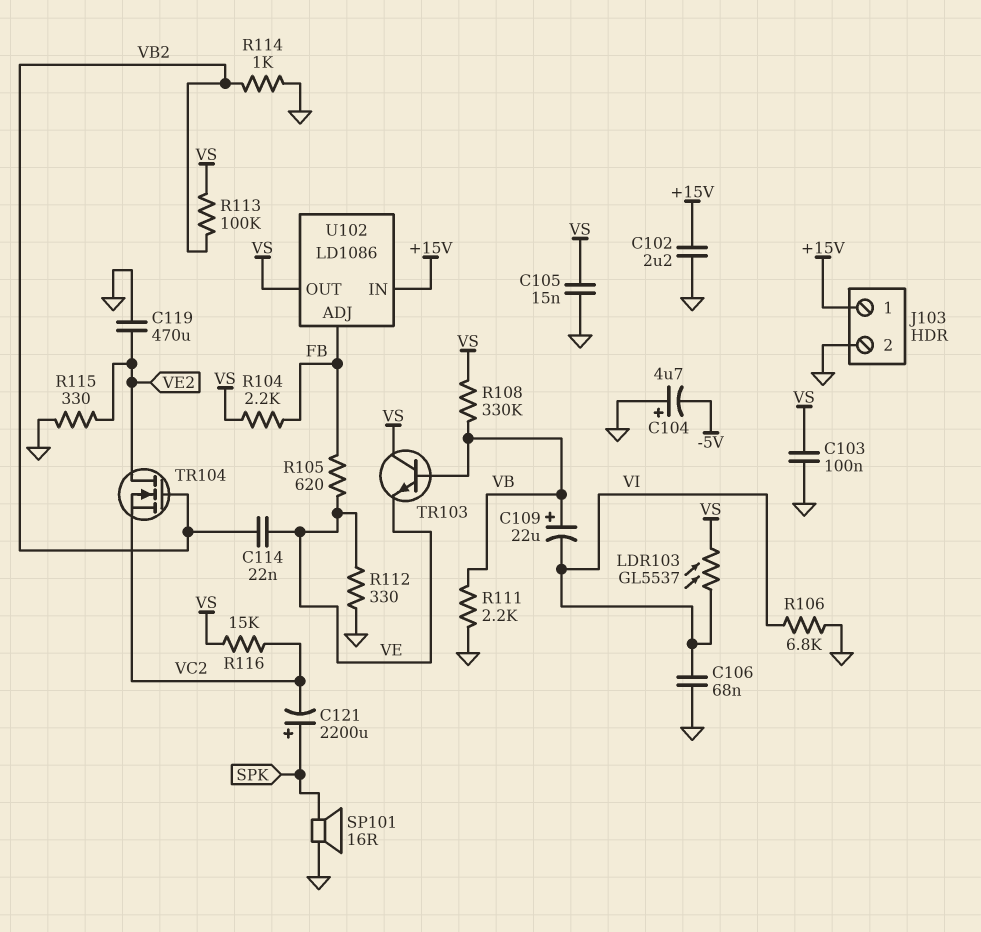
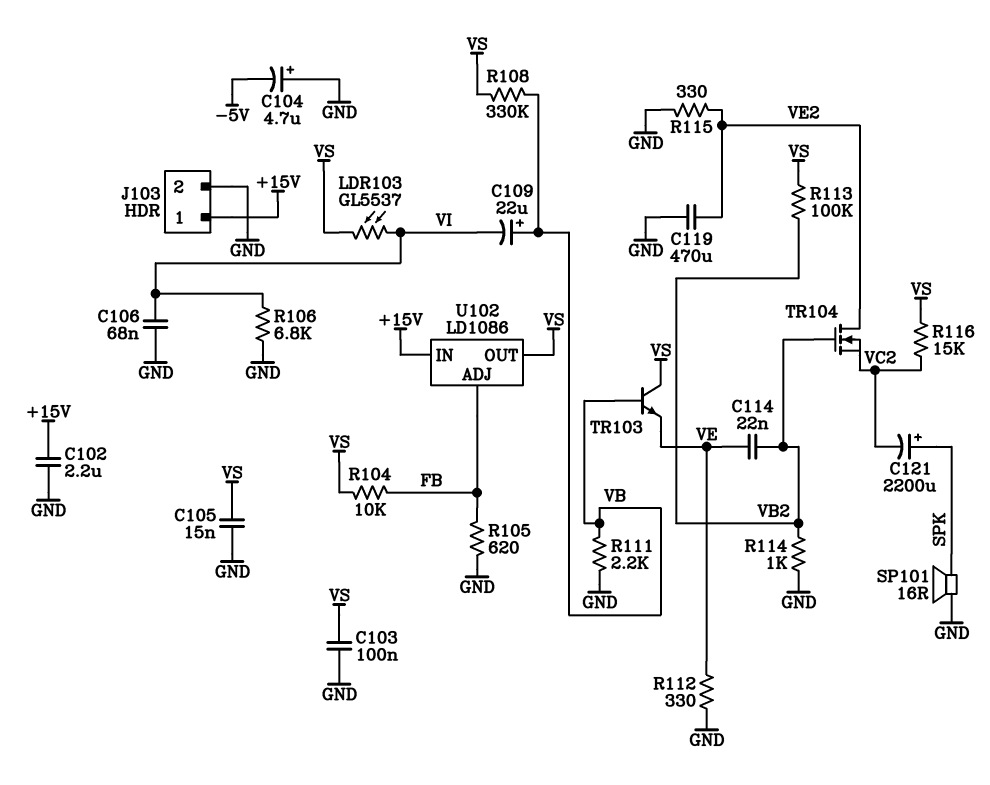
R104: 2.2k (FB, VS) -> 10k (FB, VS)
R105: 620 (FB, VE) -> 620 (FB, GND)

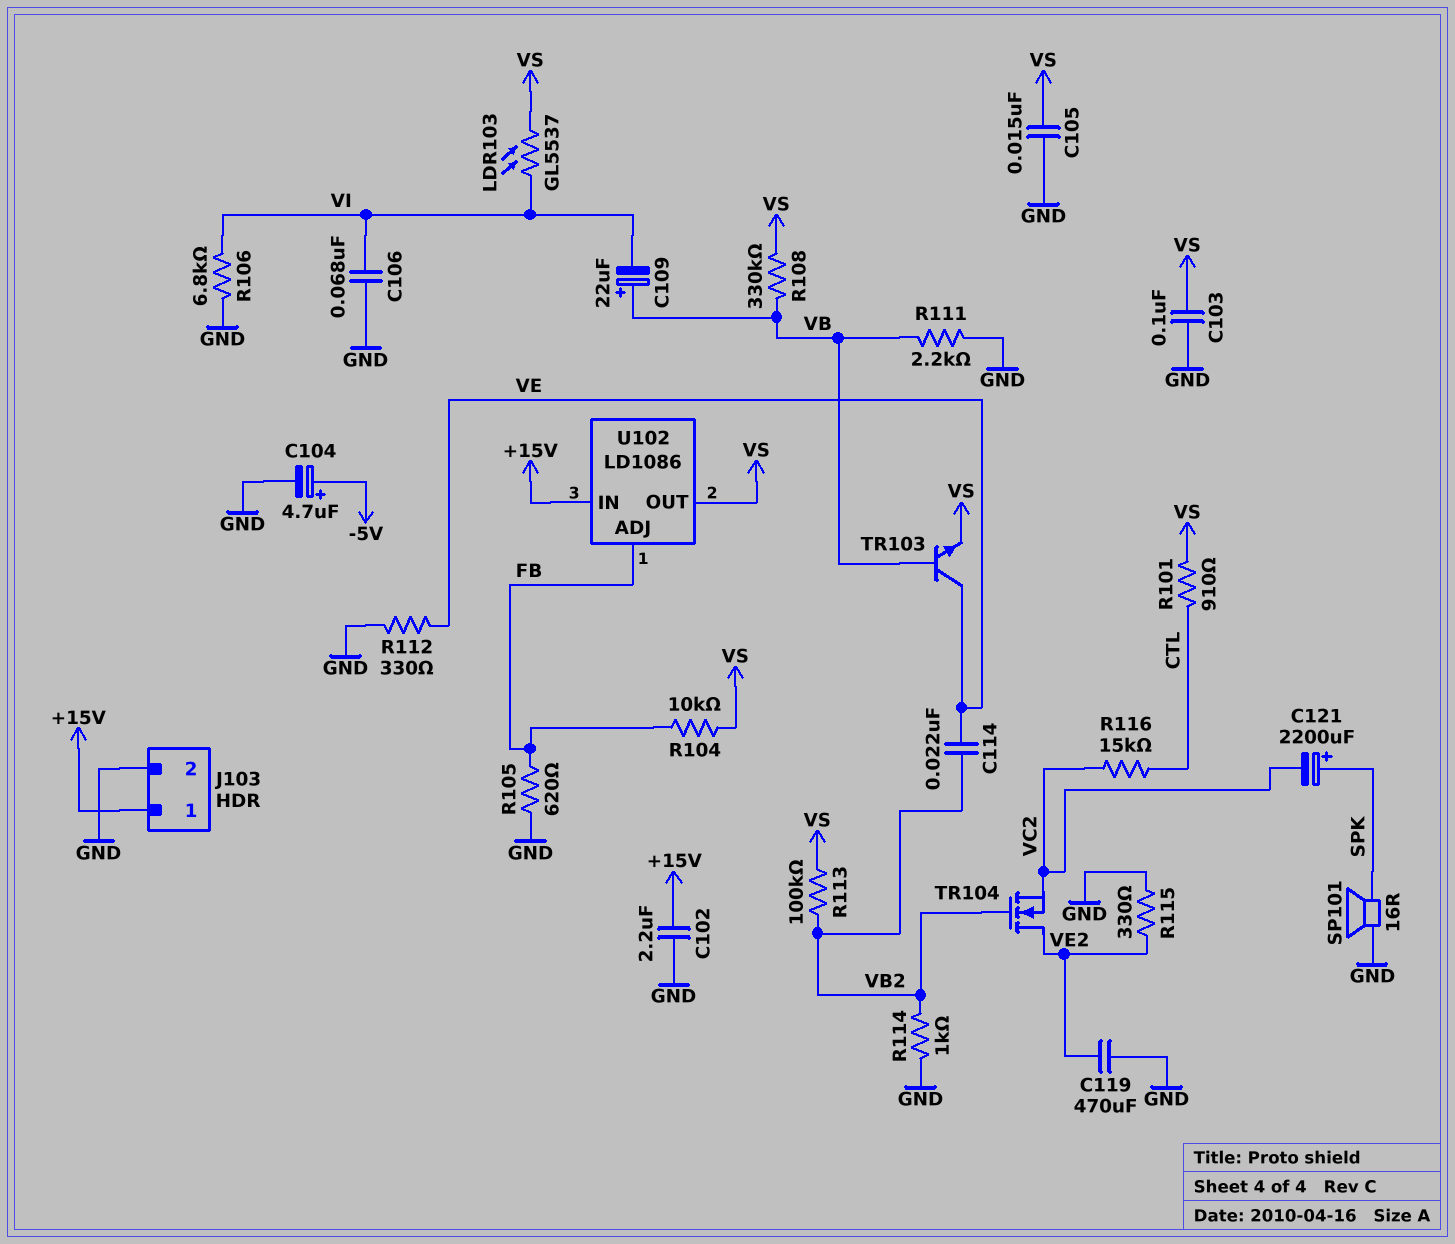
C104: 4.7uF (plus GND, minus -5V) -> 4.7uF (plus -5V, minus GND)
R101: none -> 910 (CTL, VS)
R116: 15k (VC2, VS) -> 15k (CTL, VC2)
TR103: NPN (B VB, C VS, E VE) -> NPN (B VB, C VE, E VS)

